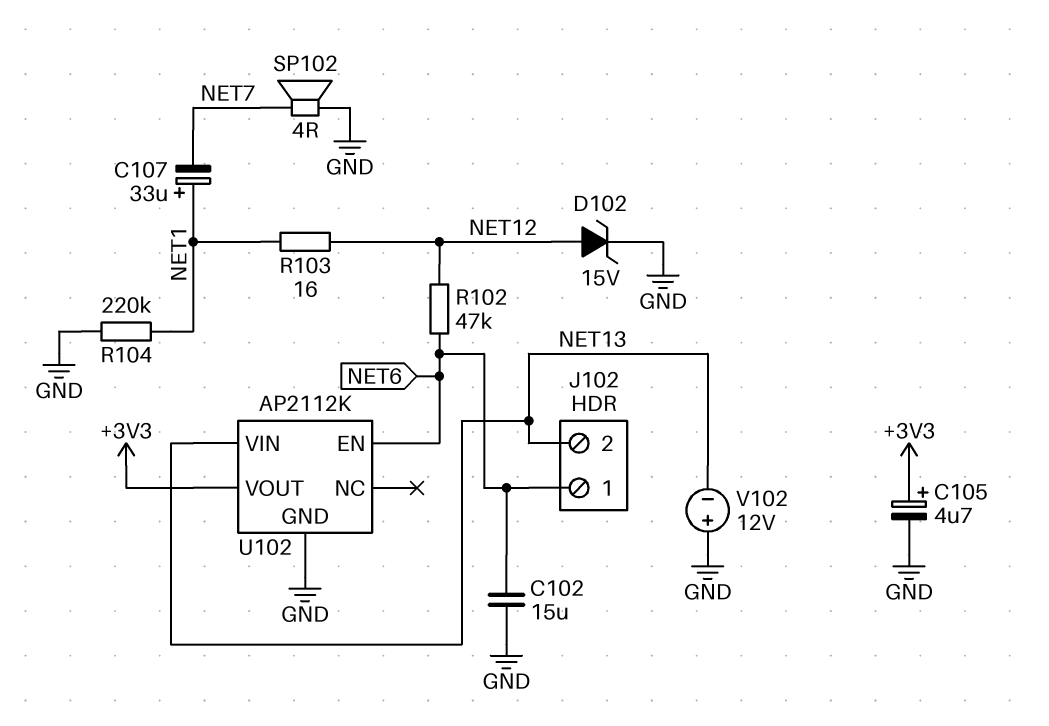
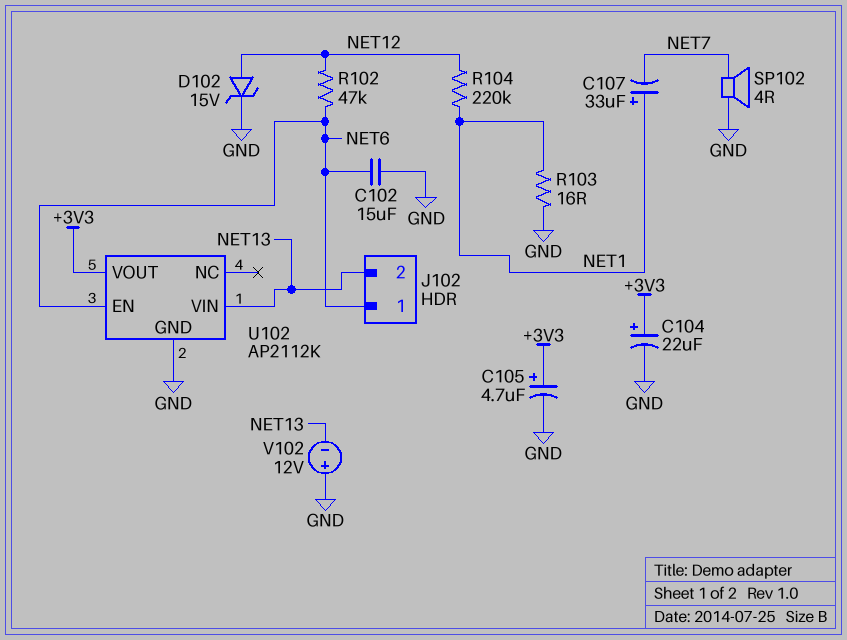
C104: none -> 22uF (plus +3V3, minus GND)
R103: 16 (NET1, NET12) -> 16 (GND, NET1)
R104: 220k (GND, NET1) -> 220k (NET1, NET12)

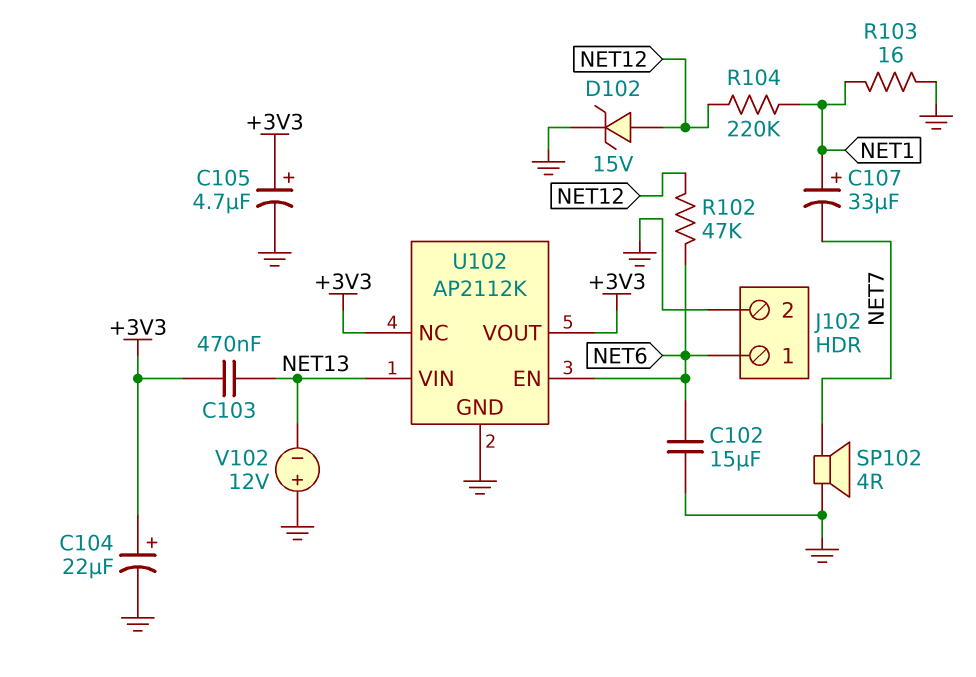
C103: none -> 470nF (+3V3, NET13)
J102 pin 2: NET13 -> GND
U102 pin NC: none -> +3V3

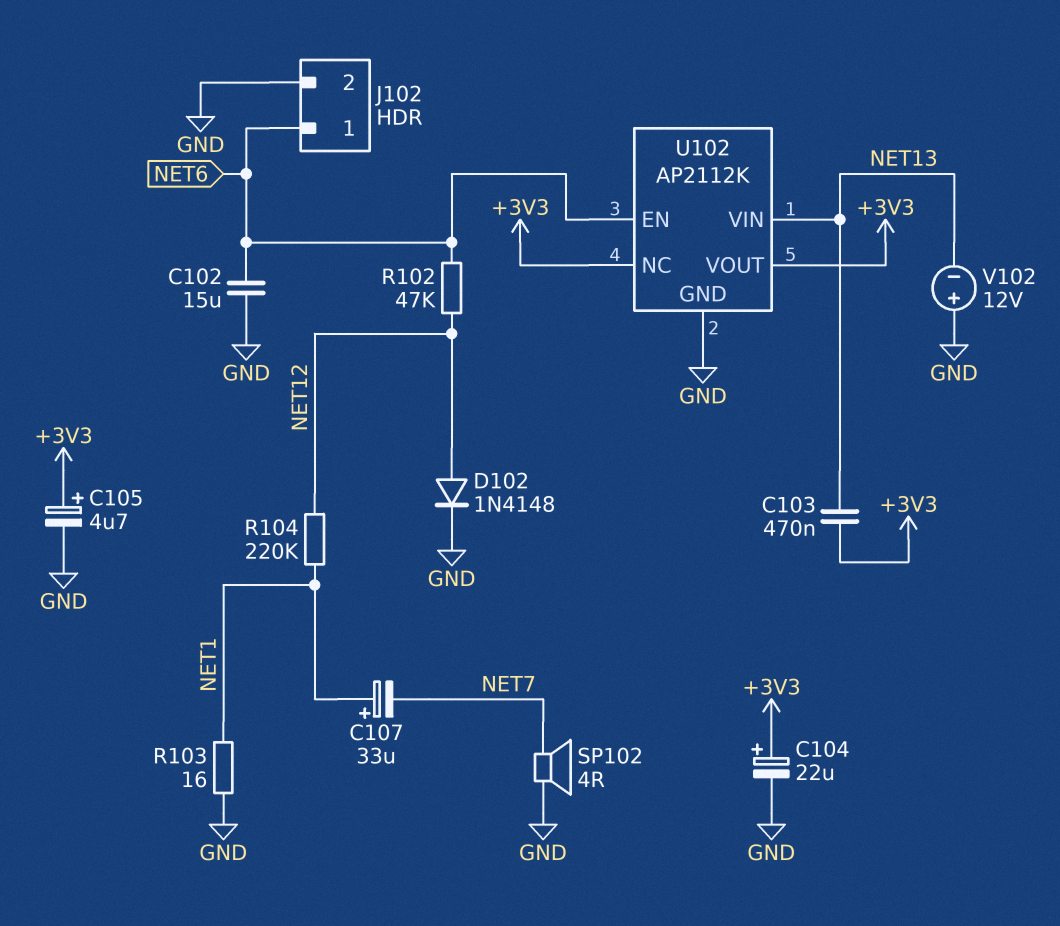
D102: zener 15V (A NET12, K GND) -> diode 1N4148 (A NET12, K GND)

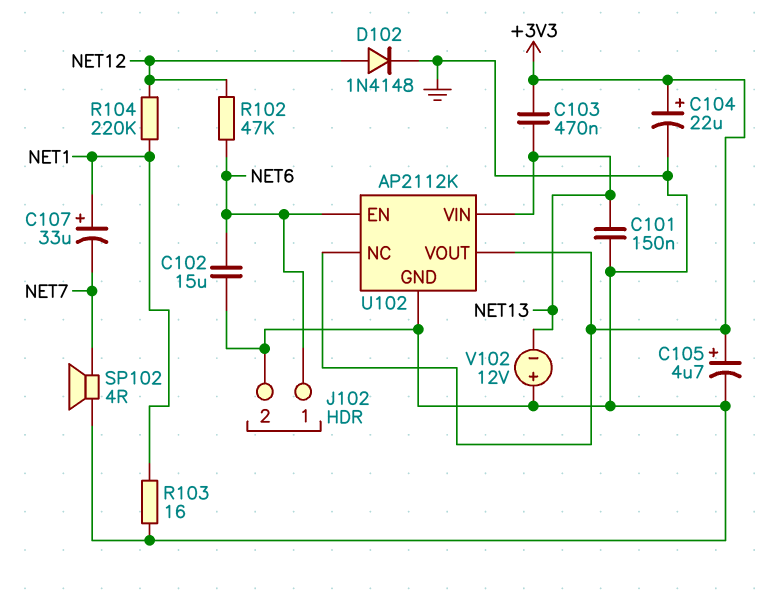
C101: none -> 150nF (GND, NET13)

